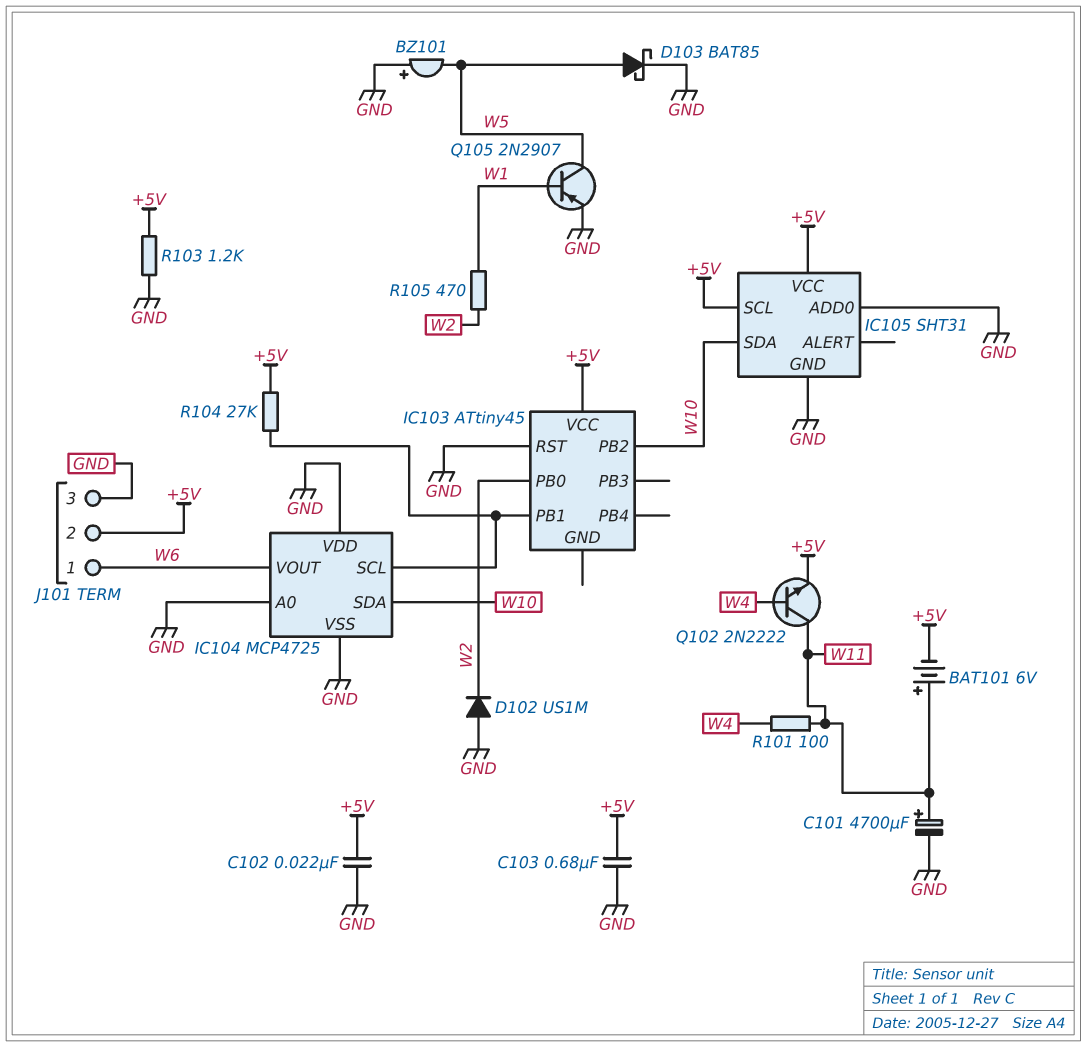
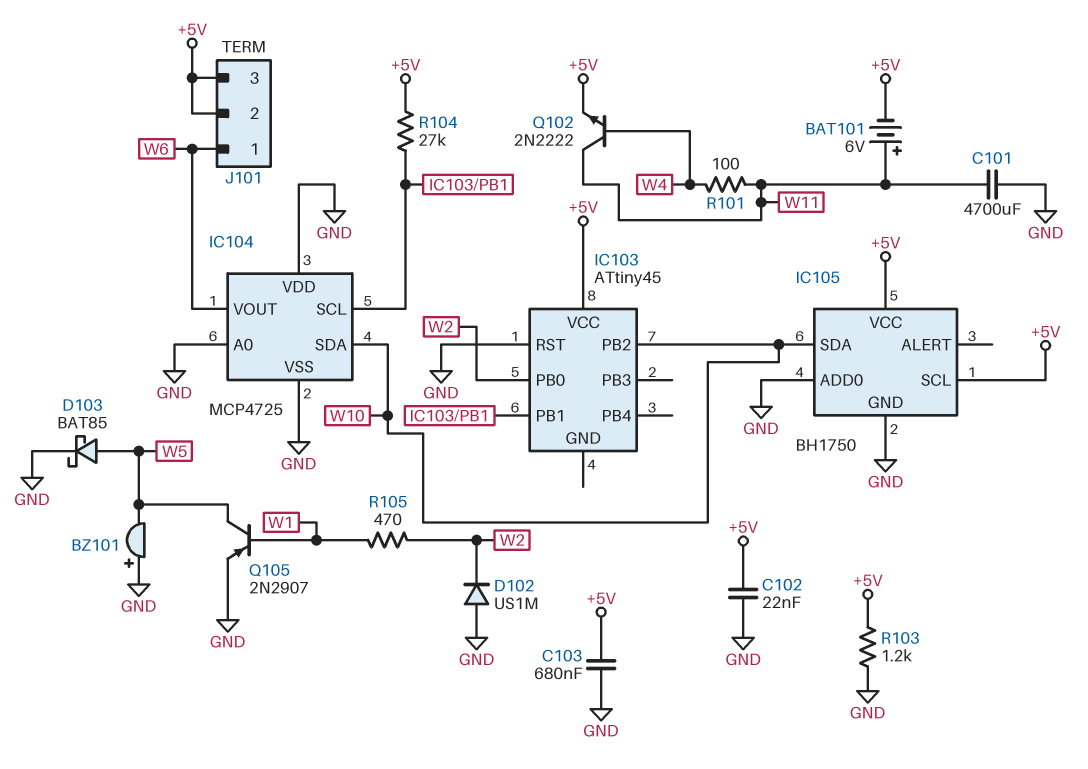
C101: 4700uF (plus W11, minus GND) -> 4700uF (GND, W11)
IC105: SHT31 -> BH1750
J101 pin 3: GND -> +5V

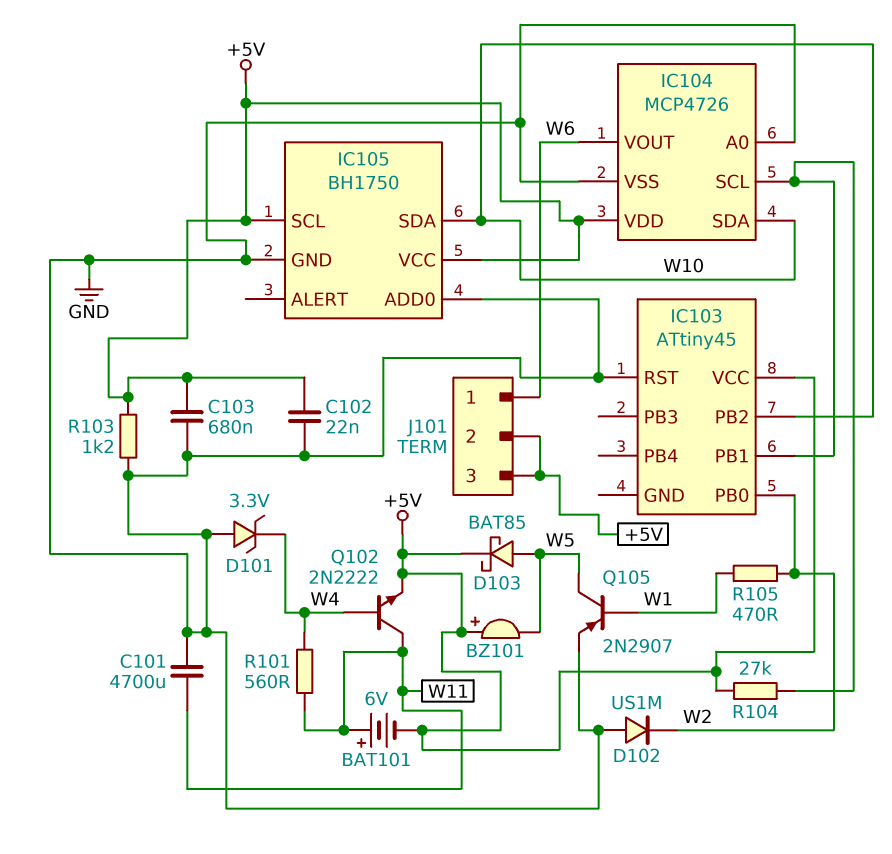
BZ101: buzzer (plus GND, minus W5) -> buzzer (plus +5V, minus W5)
D101: none -> zener 3.3V (A GND, K W4)
D103: schottky BAT85 (A W5, K GND) -> schottky BAT85 (A W5, K +5V)
IC104: MCP4725 -> MCP4726
IC104 pin VDD: GND -> +5V
R101: 100 (W4, W11) -> 560 (W4, W11)

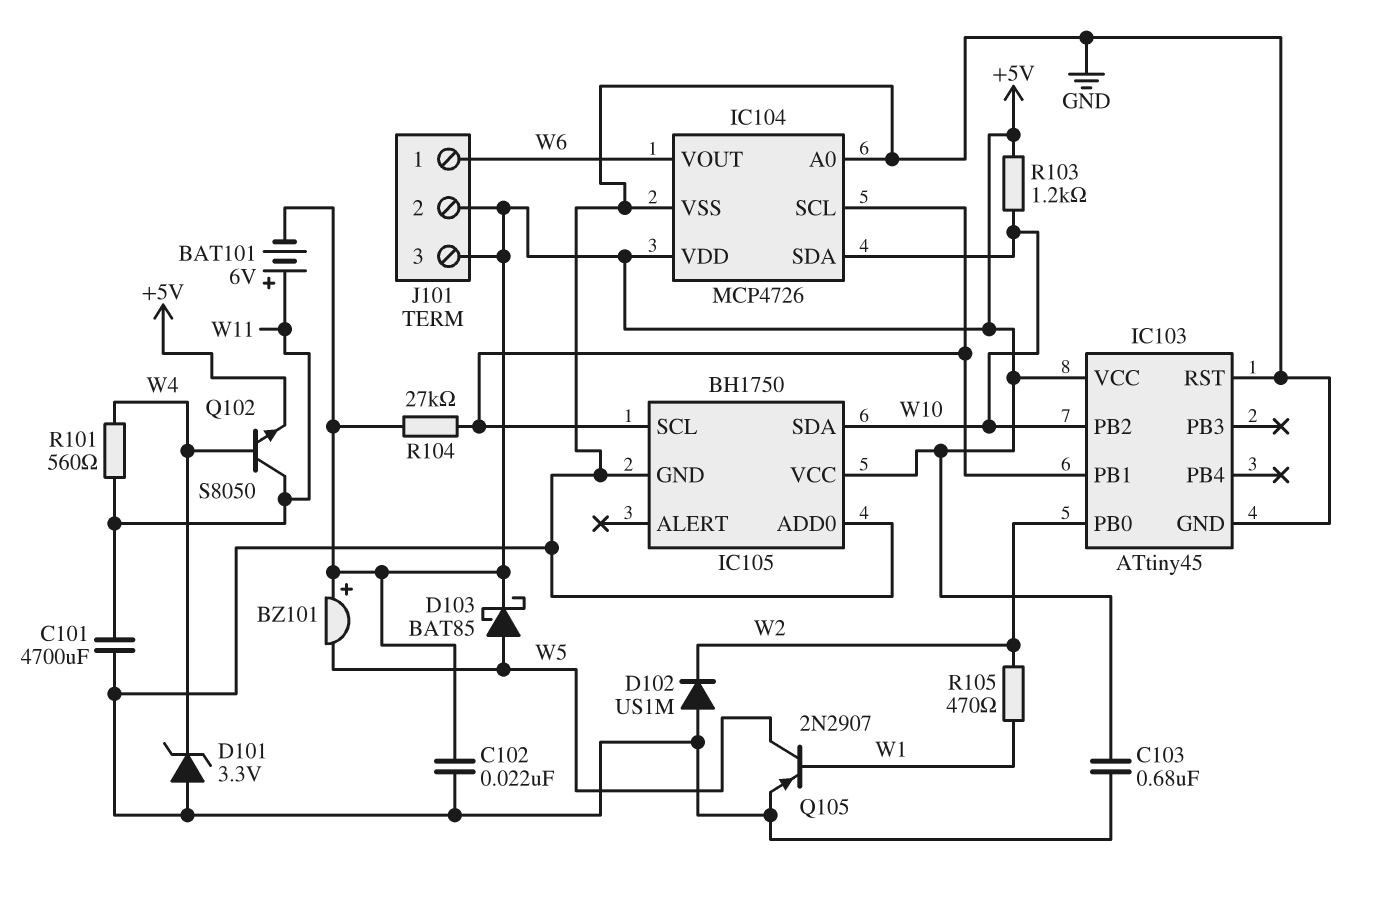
IC103 pin GND: none -> GND
IC105 pin SCL: +5V -> IC103/PB1
Q102: NPN 2N2222 (B W4, C W11, E +5V) -> NPN S8050 (B W4, C W11, E +5V)
R103: 1.2k (+5V, GND) -> 1.2k (+5V, W10)

